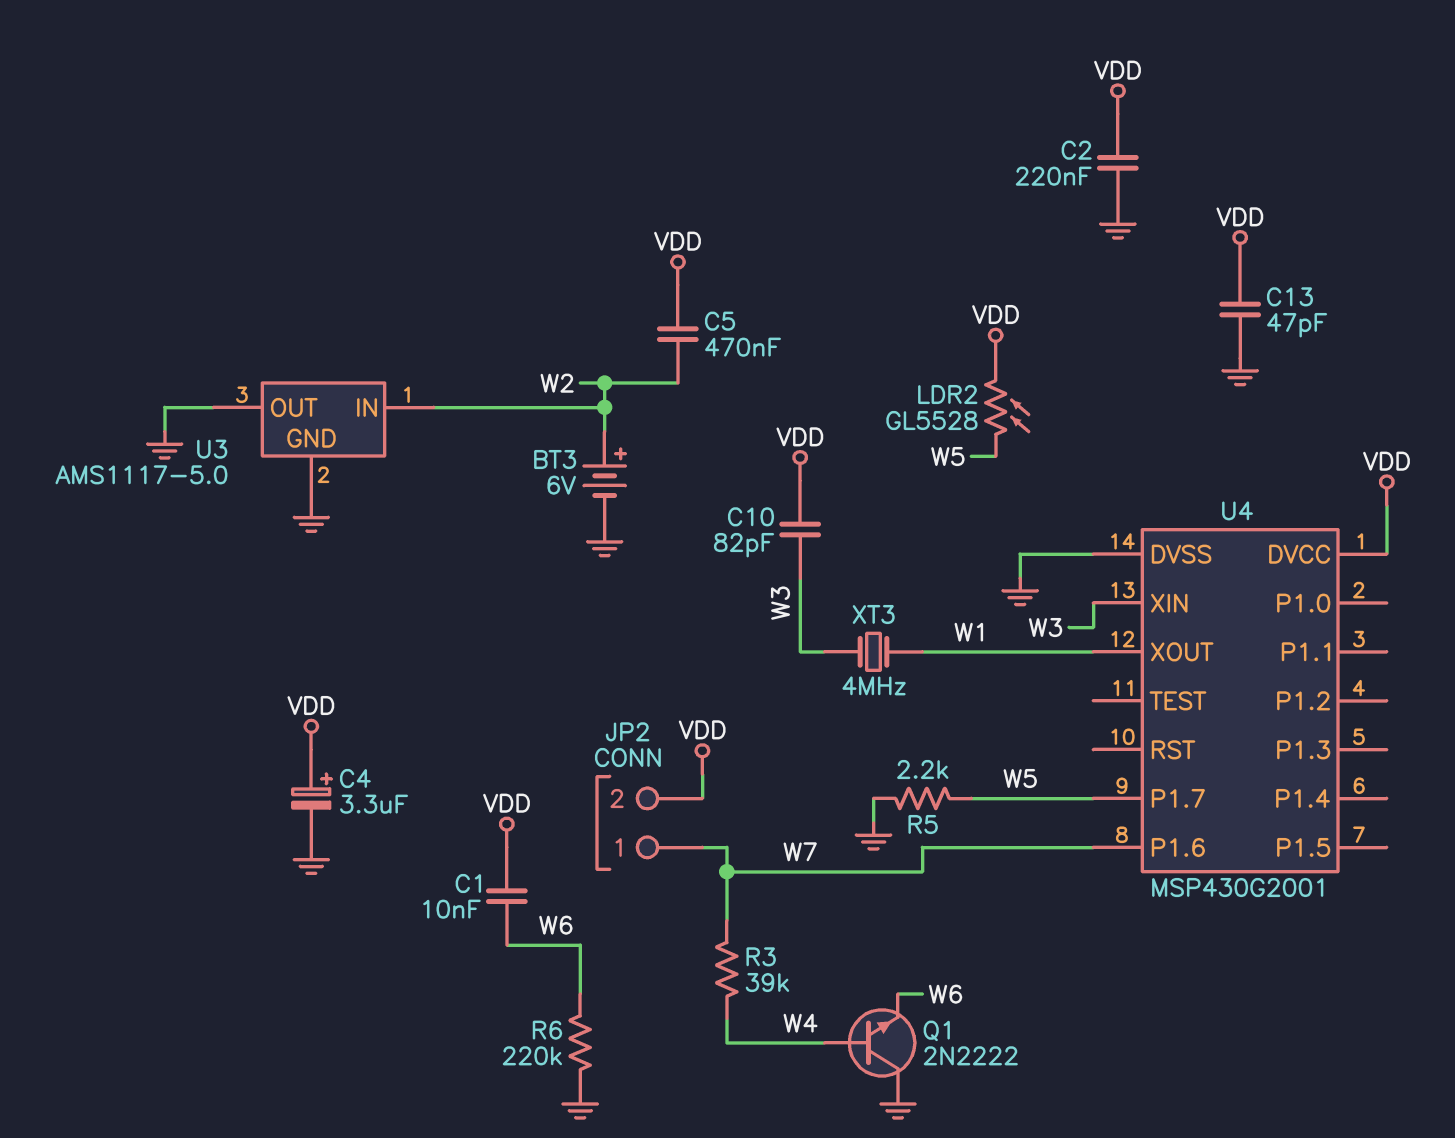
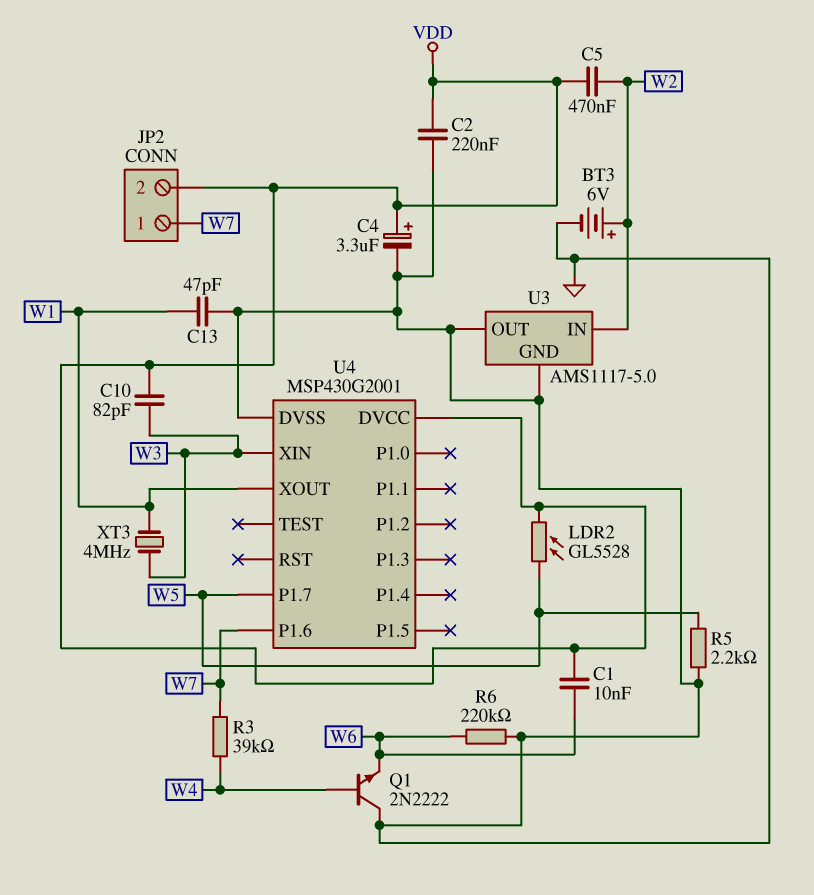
C13: 47pF (GND, VDD) -> 47pF (GND, W1)

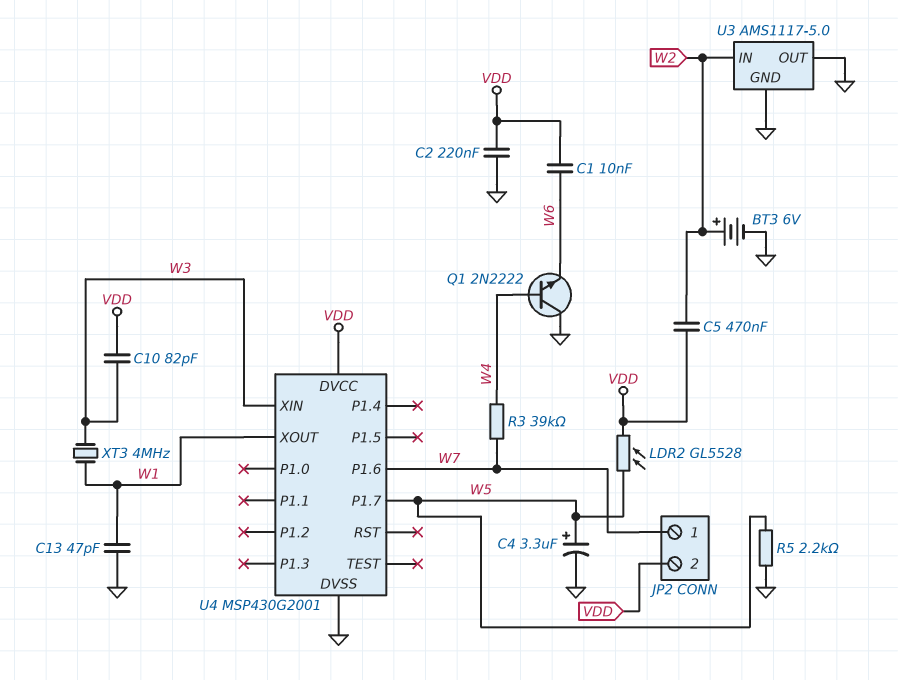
C4: 3.3uF (plus VDD, minus GND) -> 3.3uF (plus W5, minus GND)
R6: 220k (GND, W6) -> none

